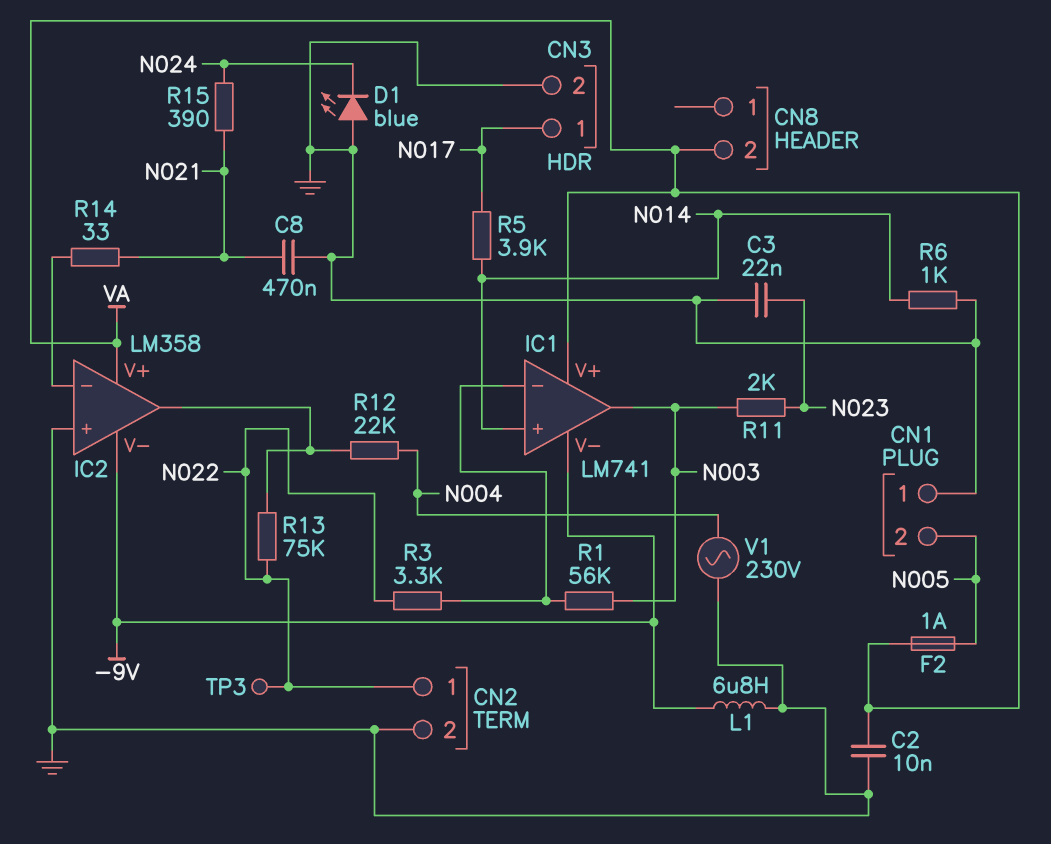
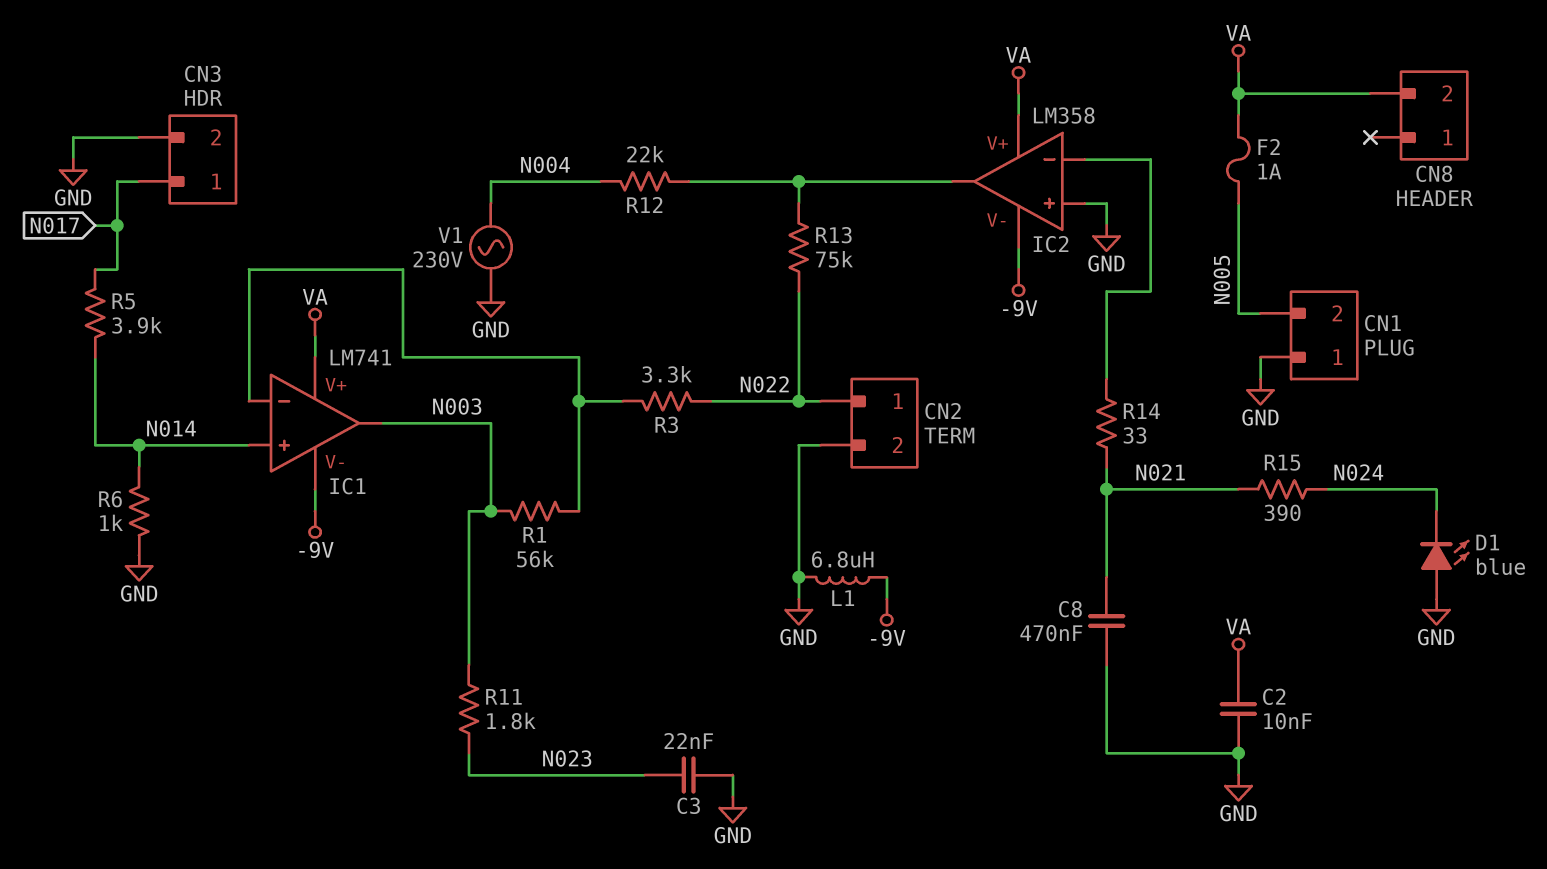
R11: 2k (N003, N023) -> 1.8k (N003, N023)
TP3: test point (N022) -> none

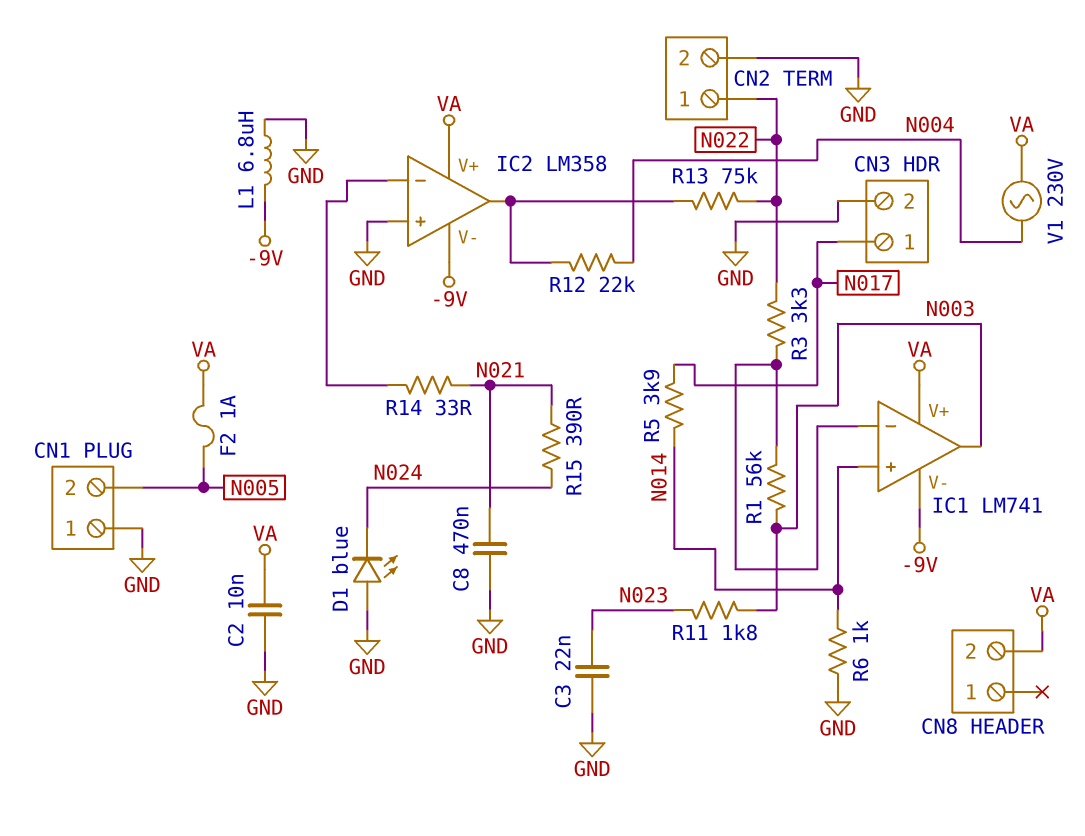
V1: AC 230V (GND, N004) -> AC 230V (N004, VA)

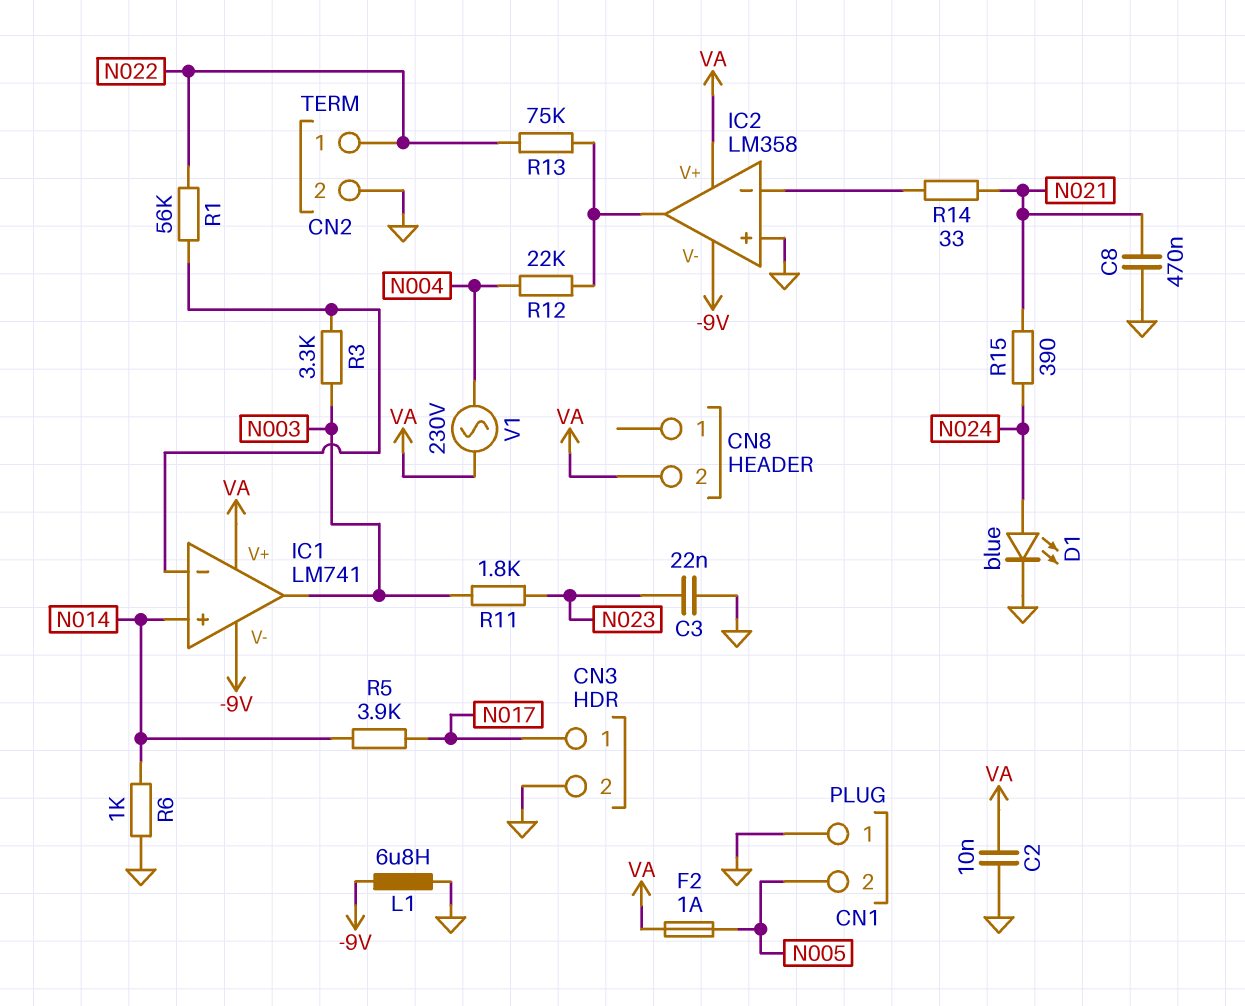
D1: LED blue (A GND, K N024) -> LED blue (A N024, K GND)
R1: 56k (IC1/in-, N003) -> 56k (IC1/in-, N022)
R3: 3.3k (IC1/in-, N022) -> 3.3k (IC1/in-, N003)

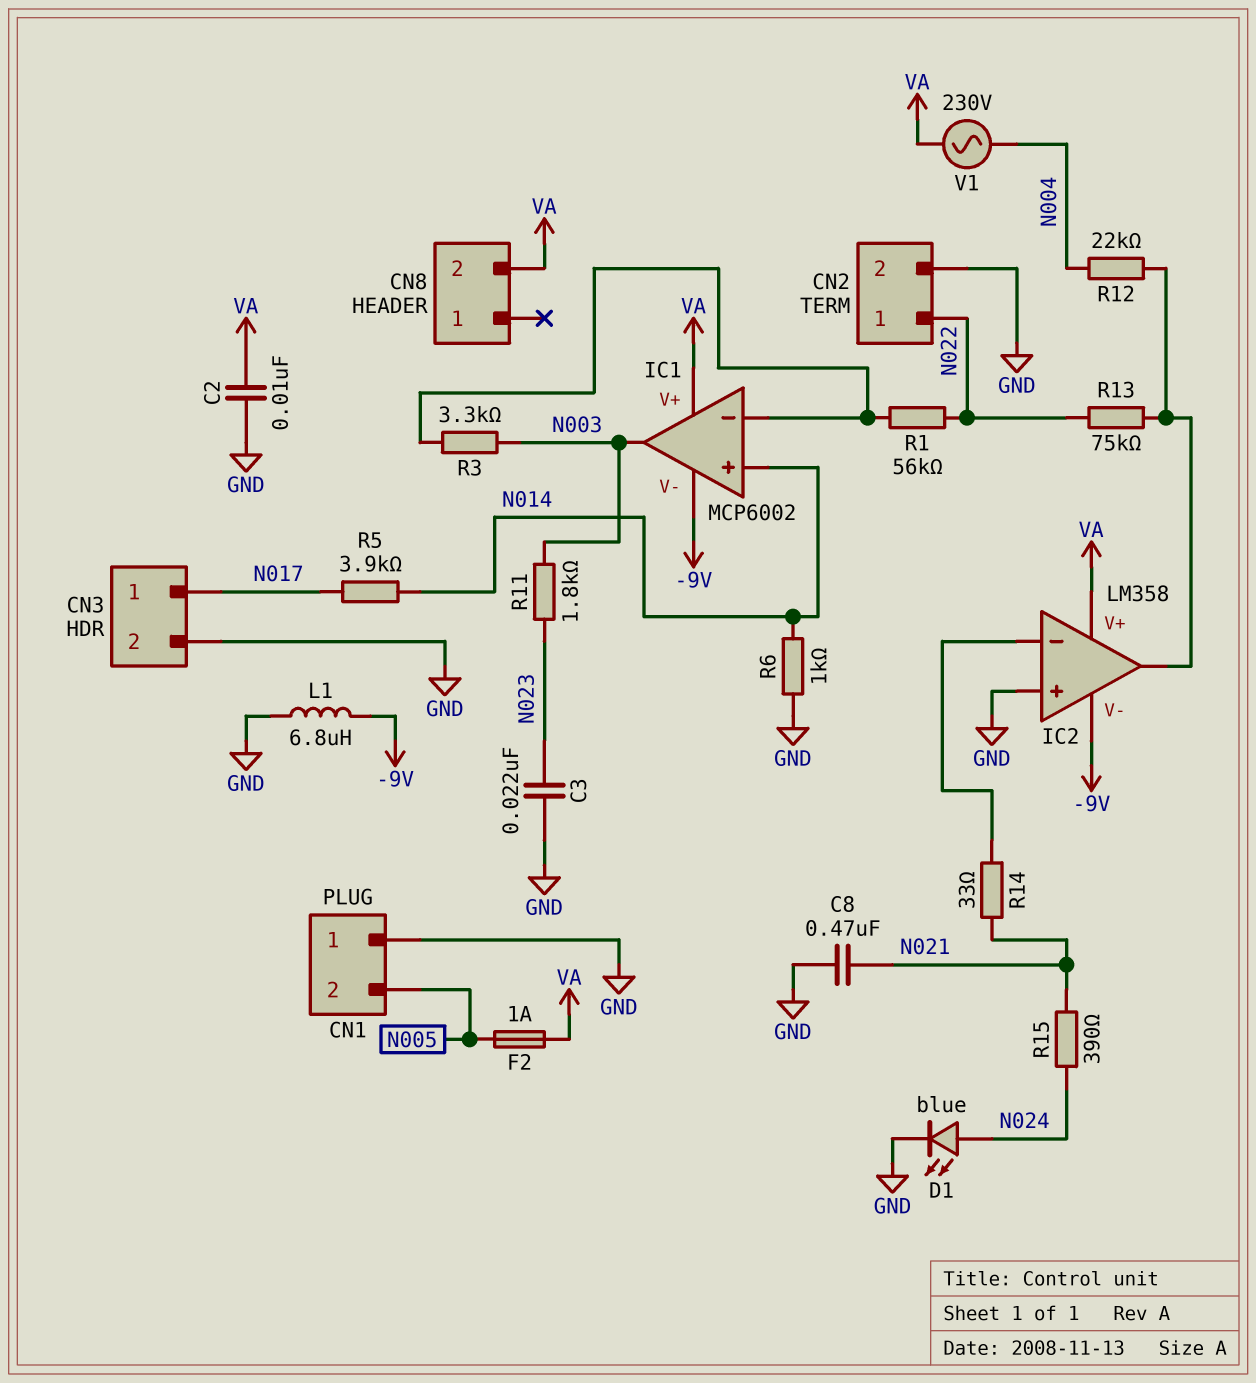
IC1: LM741 -> MCP6002

